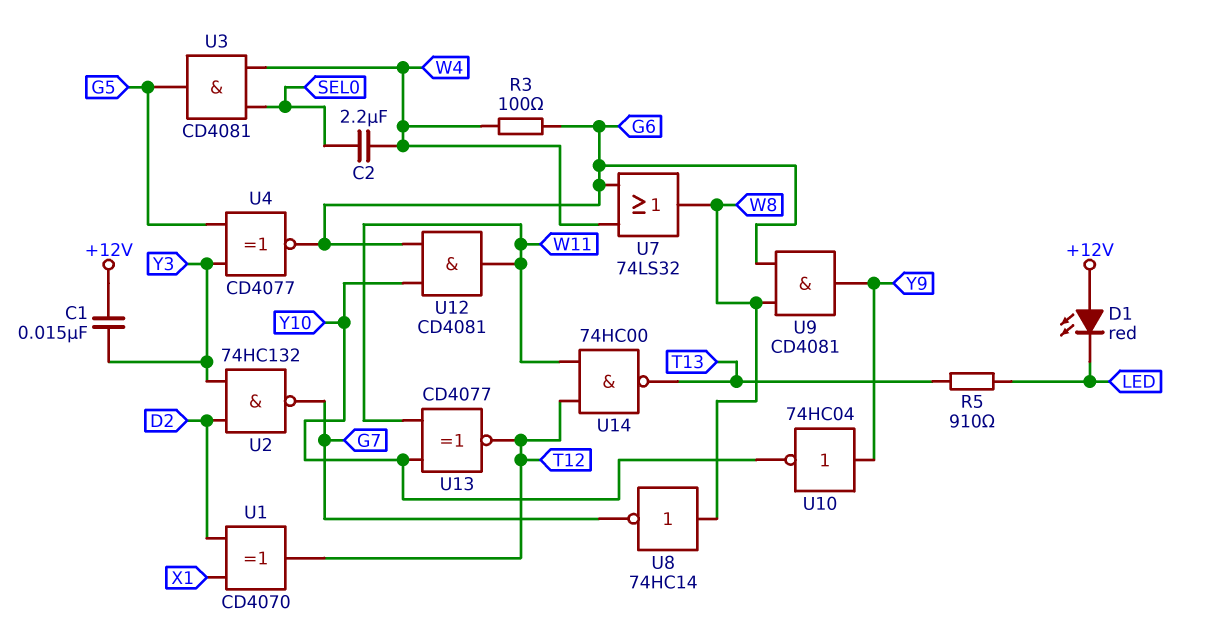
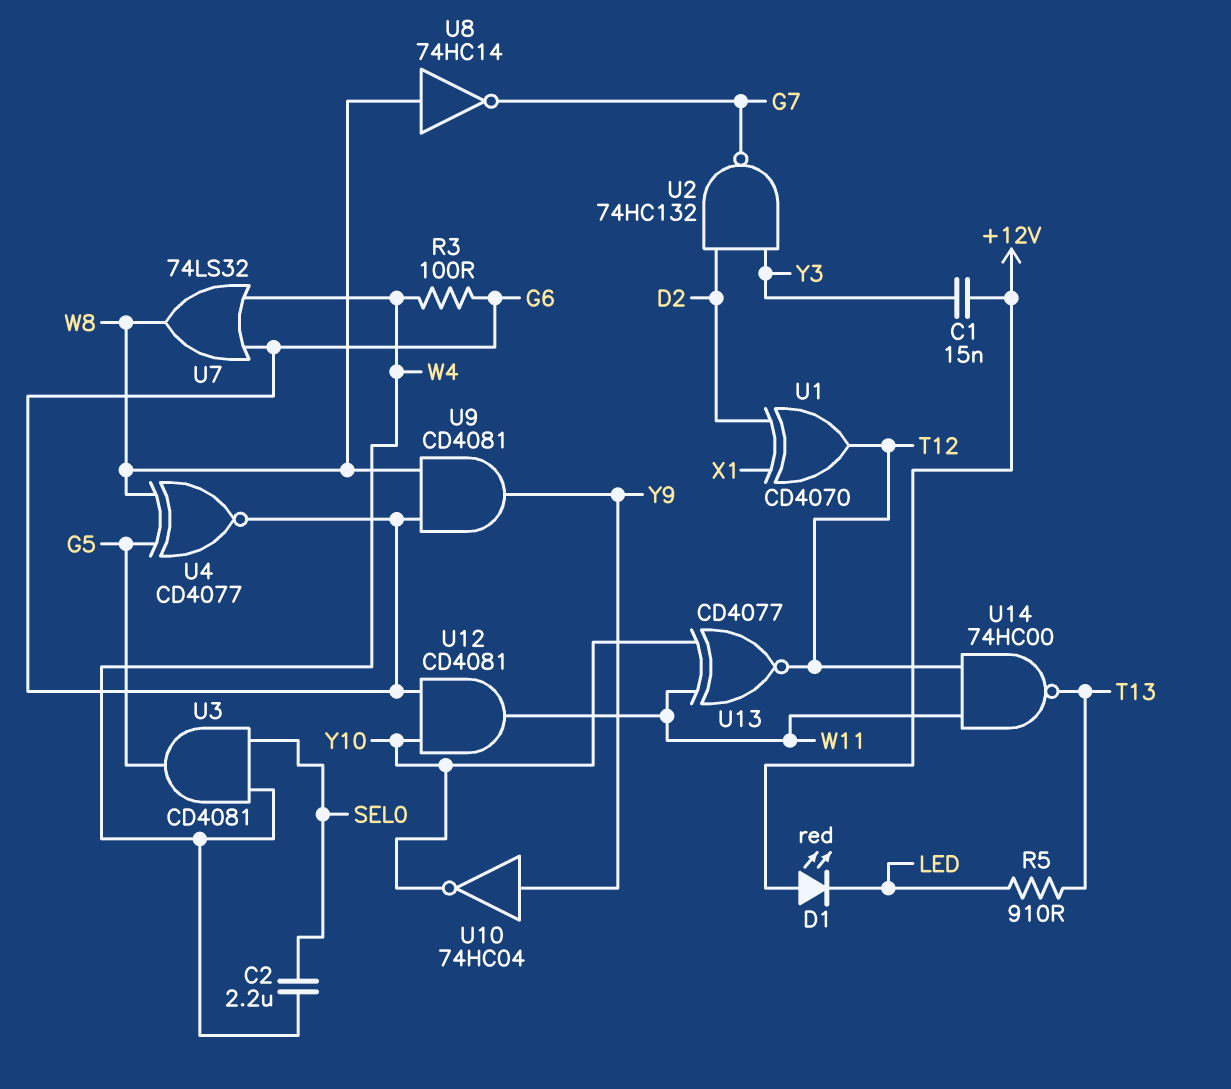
U4: XNOR CD4077 (in G5, in Y3, out G6) -> XNOR CD4077 (in G5, in W8, out G6)

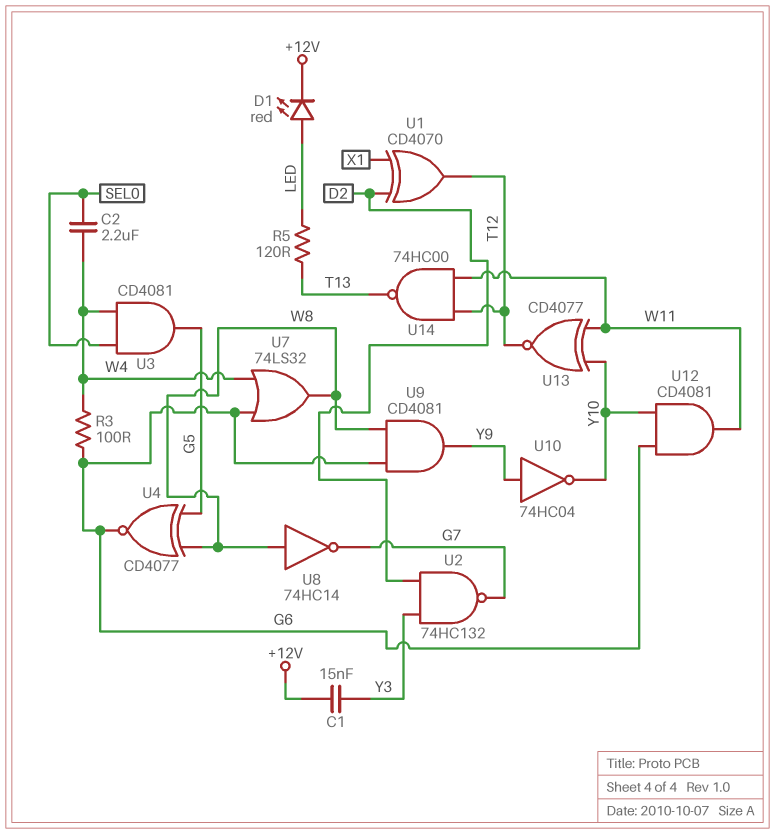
D1: LED red (A +12V, K LED) -> LED red (A LED, K +12V)
R5: 910 (LED, T13) -> 120 (LED, T13)

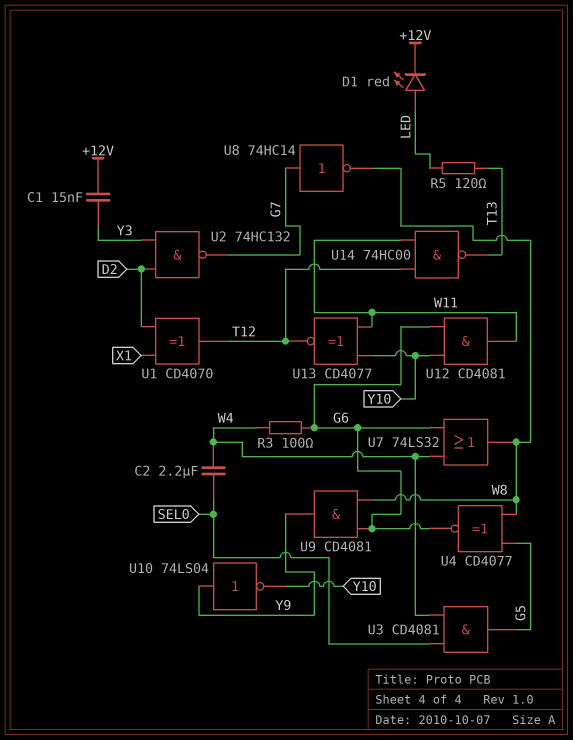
U8: NOT 74HC14 (in W8, out G7) -> NOT 74HC14 (in G7, out W8)
U10: NOT 74HC04 (in Y9, out Y10) -> NOT 74LS04 (in Y9, out Y10)

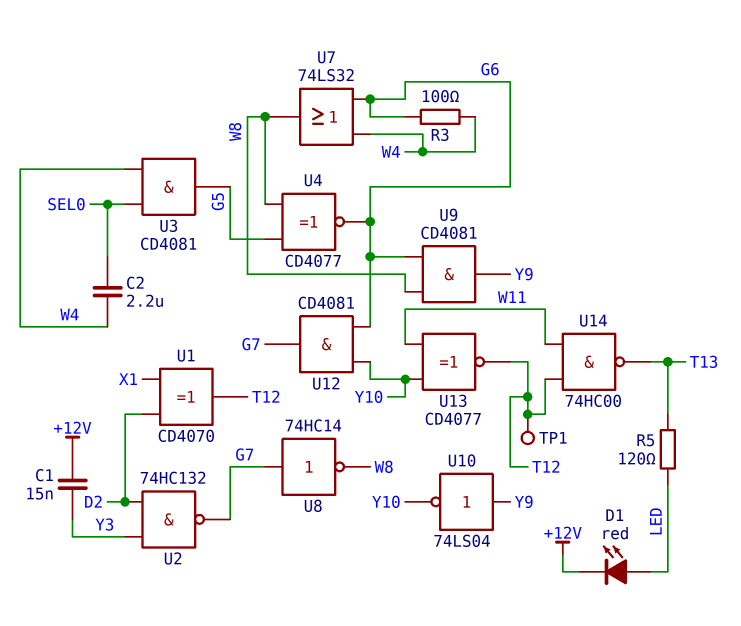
TP1: none -> test point (T12)
U12: AND CD4081 (in G6, in Y10, out W11) -> AND CD4081 (in G6, in Y10, out G7)

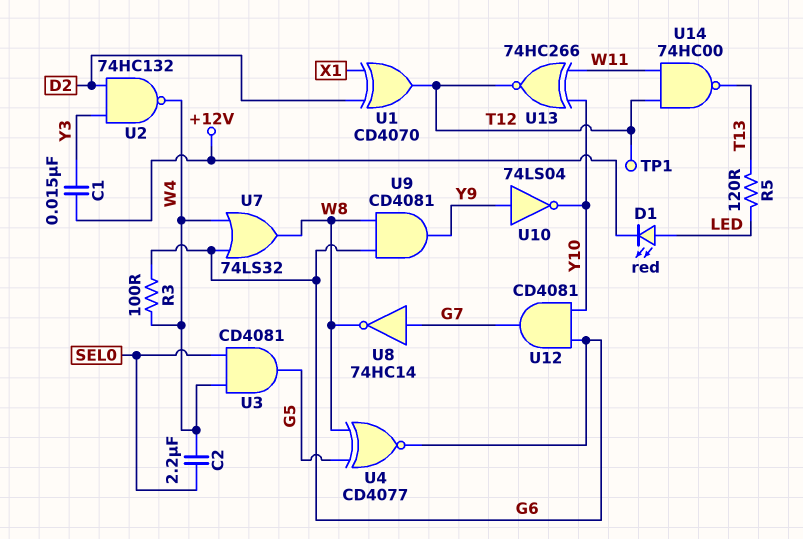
U2: NAND 74HC132 (in D2, in Y3, out G7) -> NAND 74HC132 (in D2, in Y3, out W4)
U13: XNOR CD4077 (in W11, in Y10, out T12) -> XNOR 74HC266 (in W11, in Y10, out T12)

